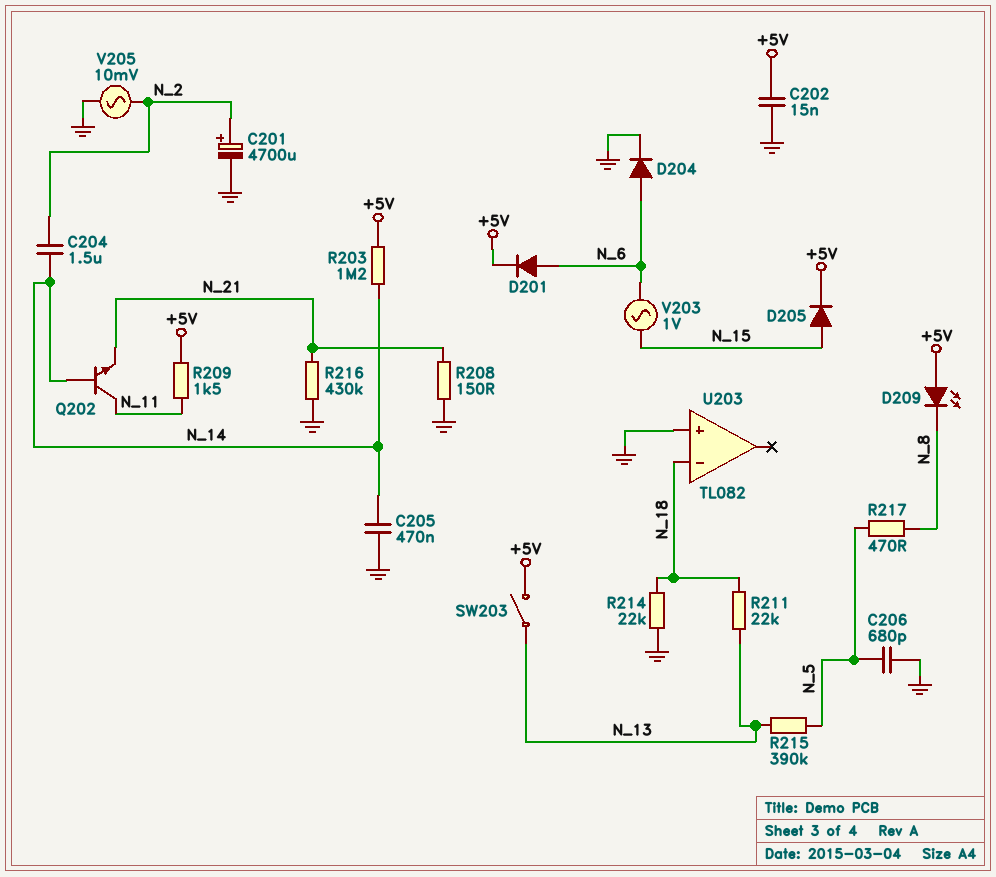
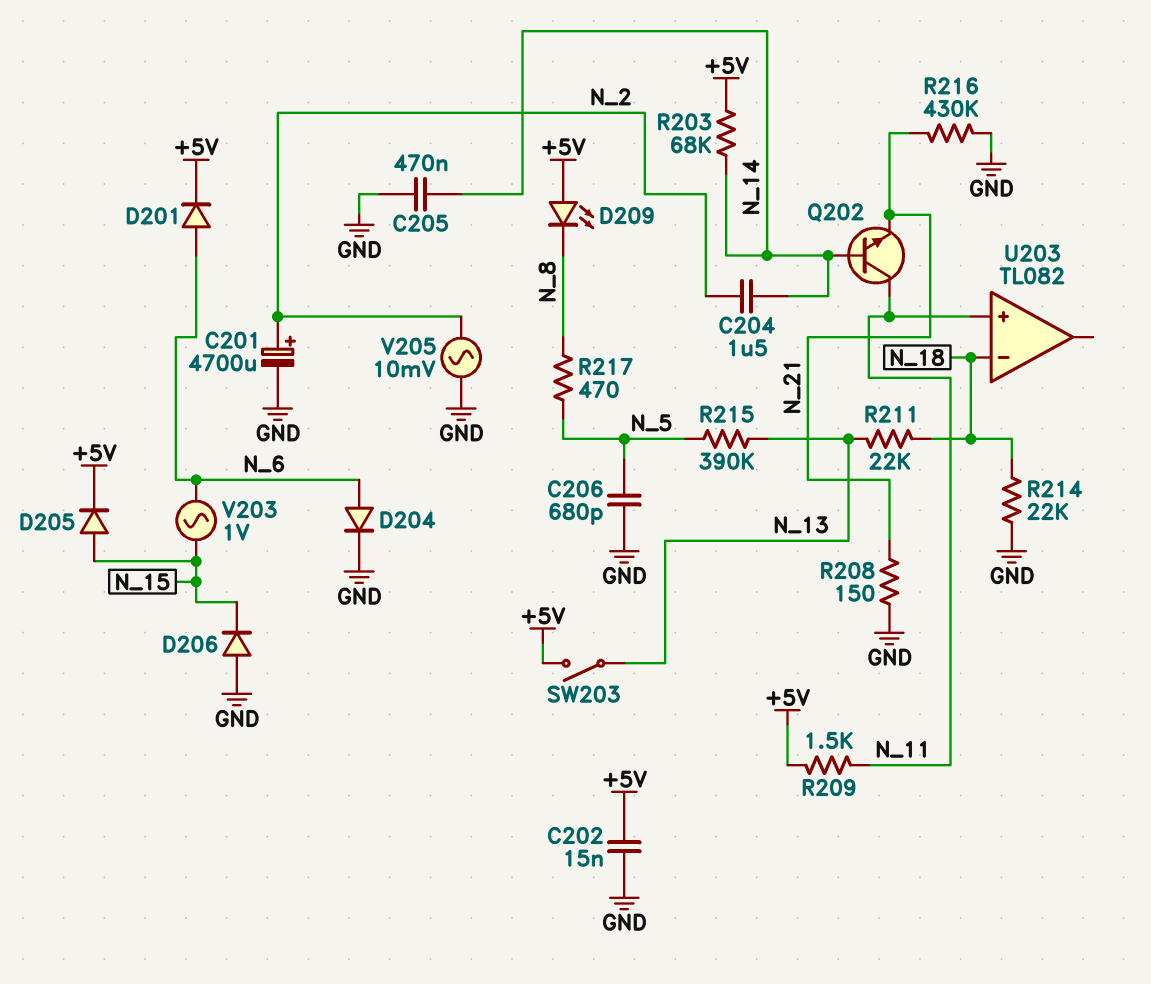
D206: none -> diode (A GND, K N_15)
R203: 1.2M (+5V, N_14) -> 68k (+5V, N_14)
U203 pin in+: GND -> N_11

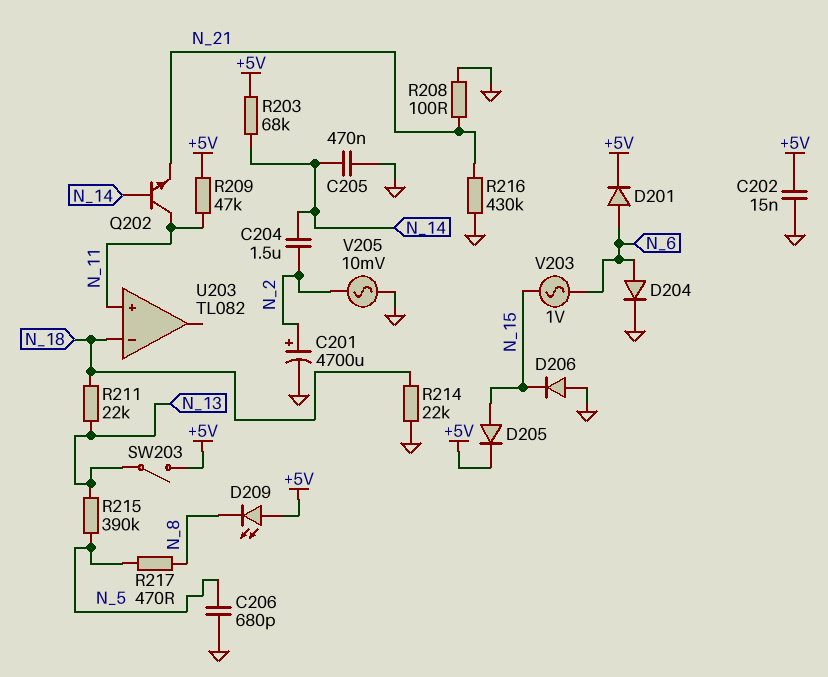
R208: 150 (GND, N_21) -> 100 (GND, N_21)
R209: 1.5k (+5V, N_11) -> 47k (+5V, N_11)

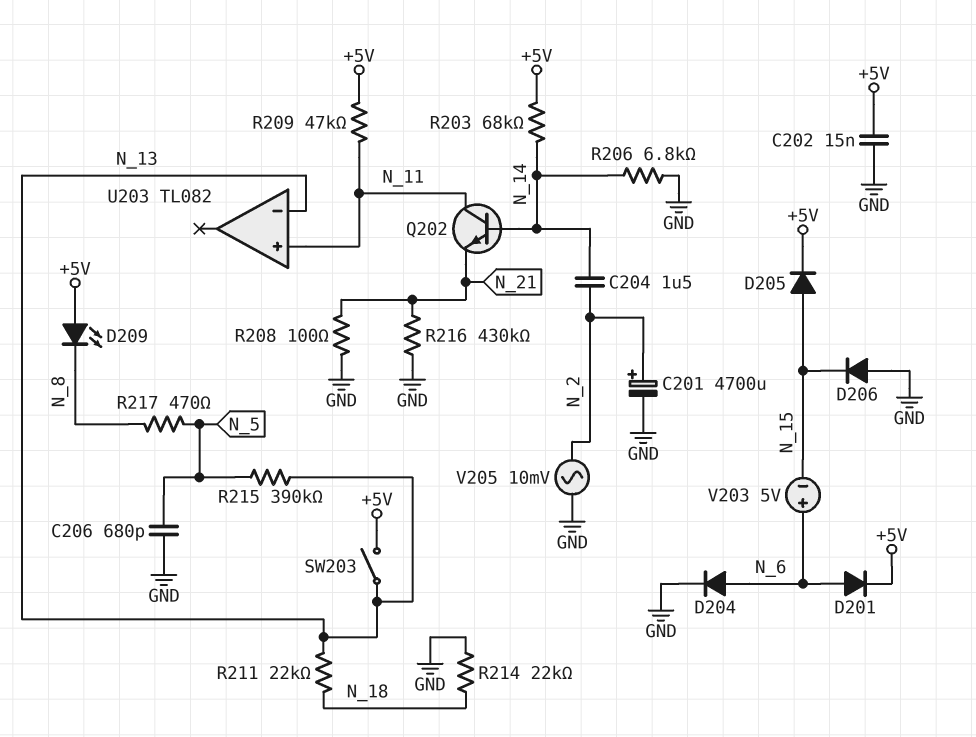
C205: 470nF (GND, N_14) -> none
R206: none -> 6.8k (GND, N_14)
U203 pin in-: N_18 -> N_13
V203: AC 1V (N_6, N_15) -> 5V (plus N_6, minus N_15)

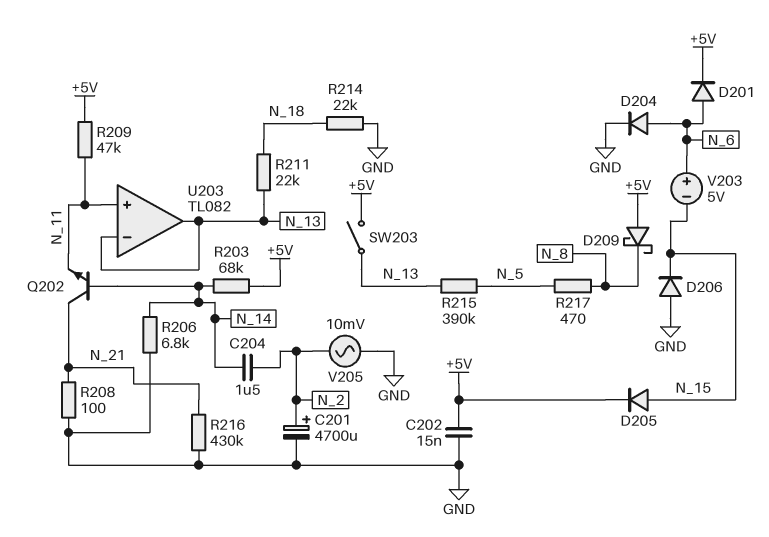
C206: 680pF (GND, N_5) -> none
D209: LED (A +5V, K N_8) -> schottky (A +5V, K N_8)
Q202: NPN (B N_14, C N_11, E N_21) -> NPN (B N_14, C N_21, E N_11)
U203 pin out: none -> N_13

